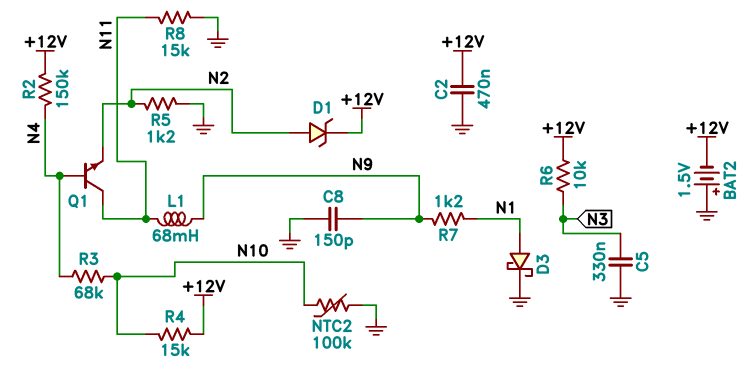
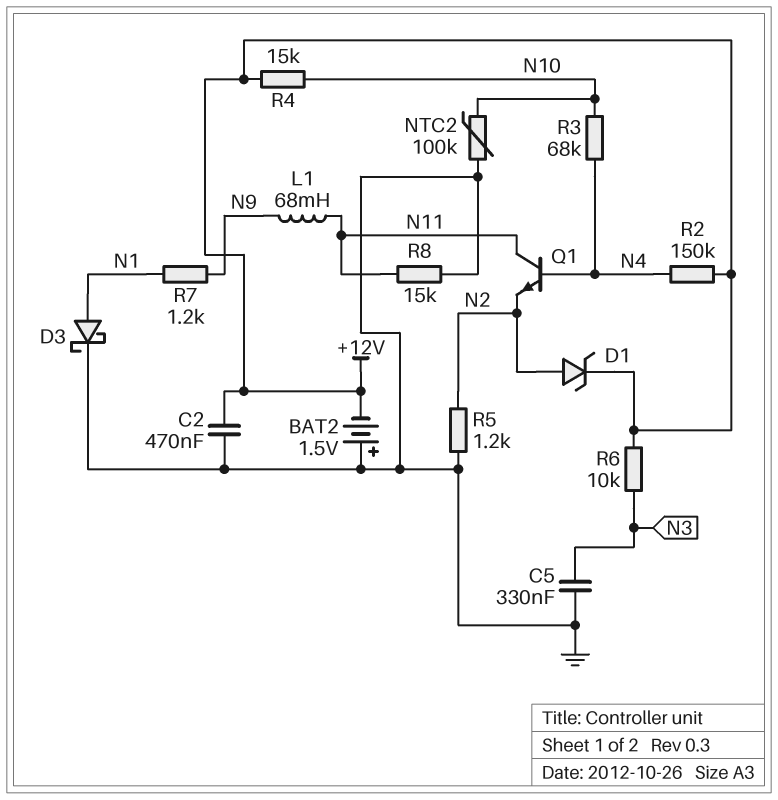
C8: 150pF (GND, N9) -> none

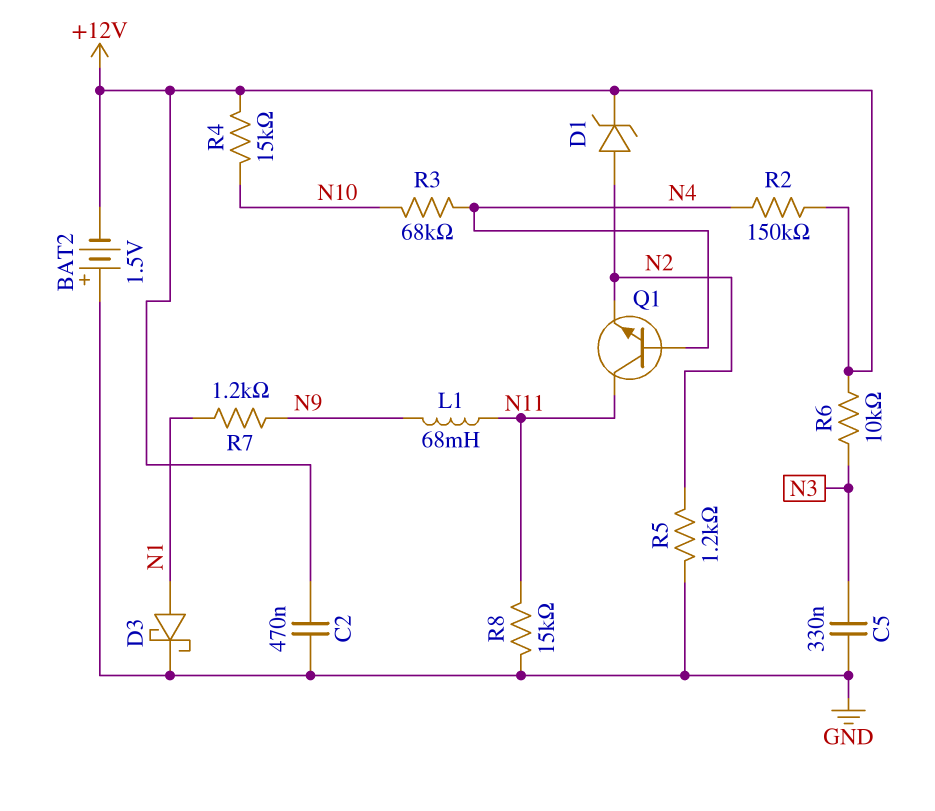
NTC2: 100k (GND, N10) -> none

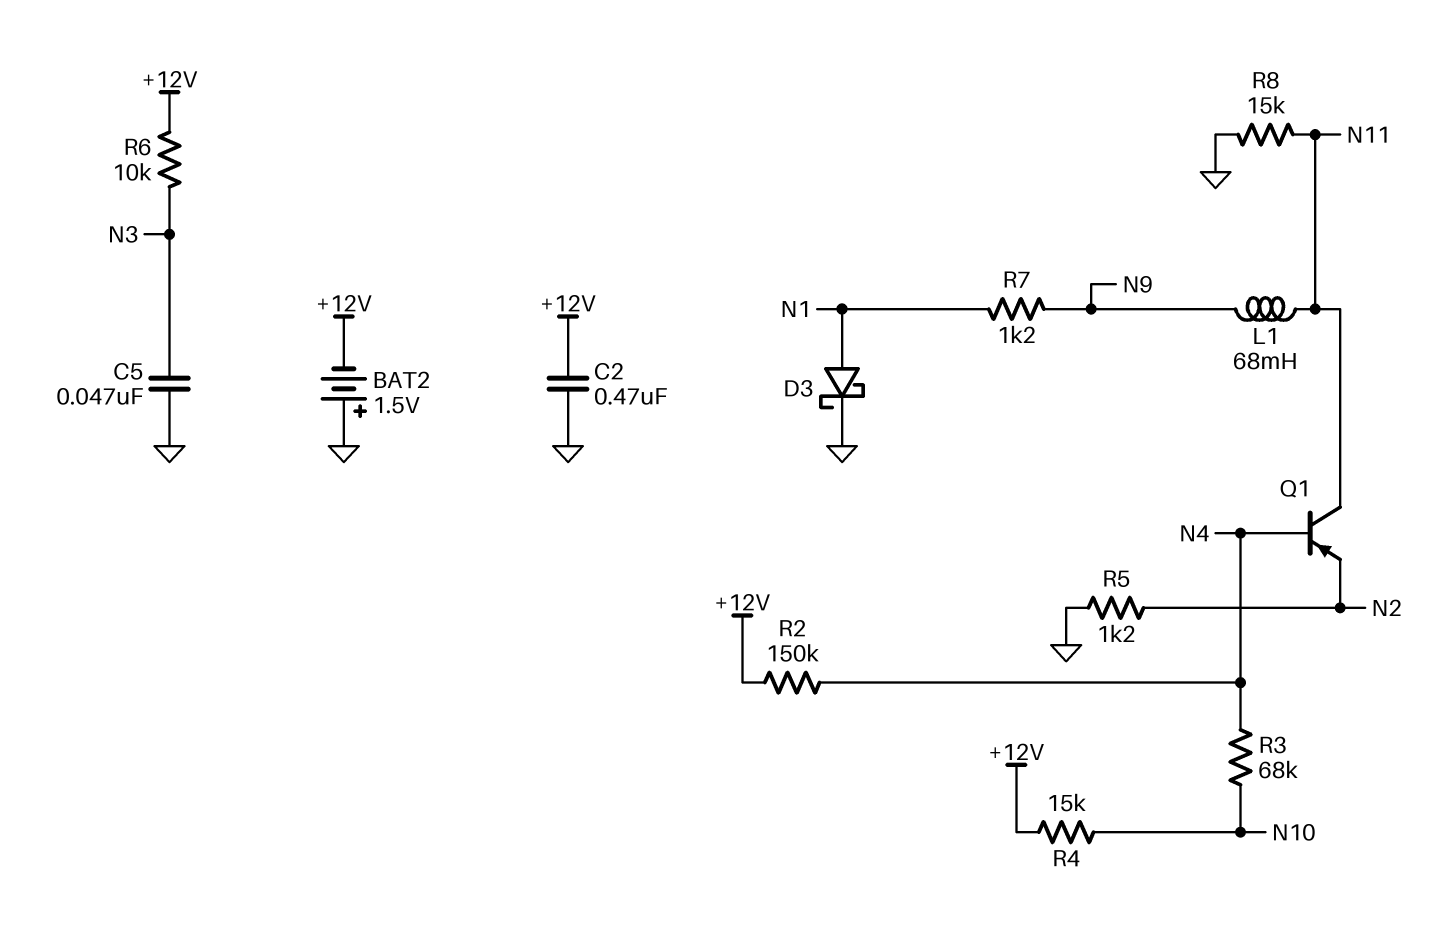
C5: 330nF (GND, N3) -> 47nF (GND, N3)
D1: zener (A N2, K +12V) -> none
Q1: NPN (B N4, C N11, E N2) -> PNP (B N4, C N11, E N2)

